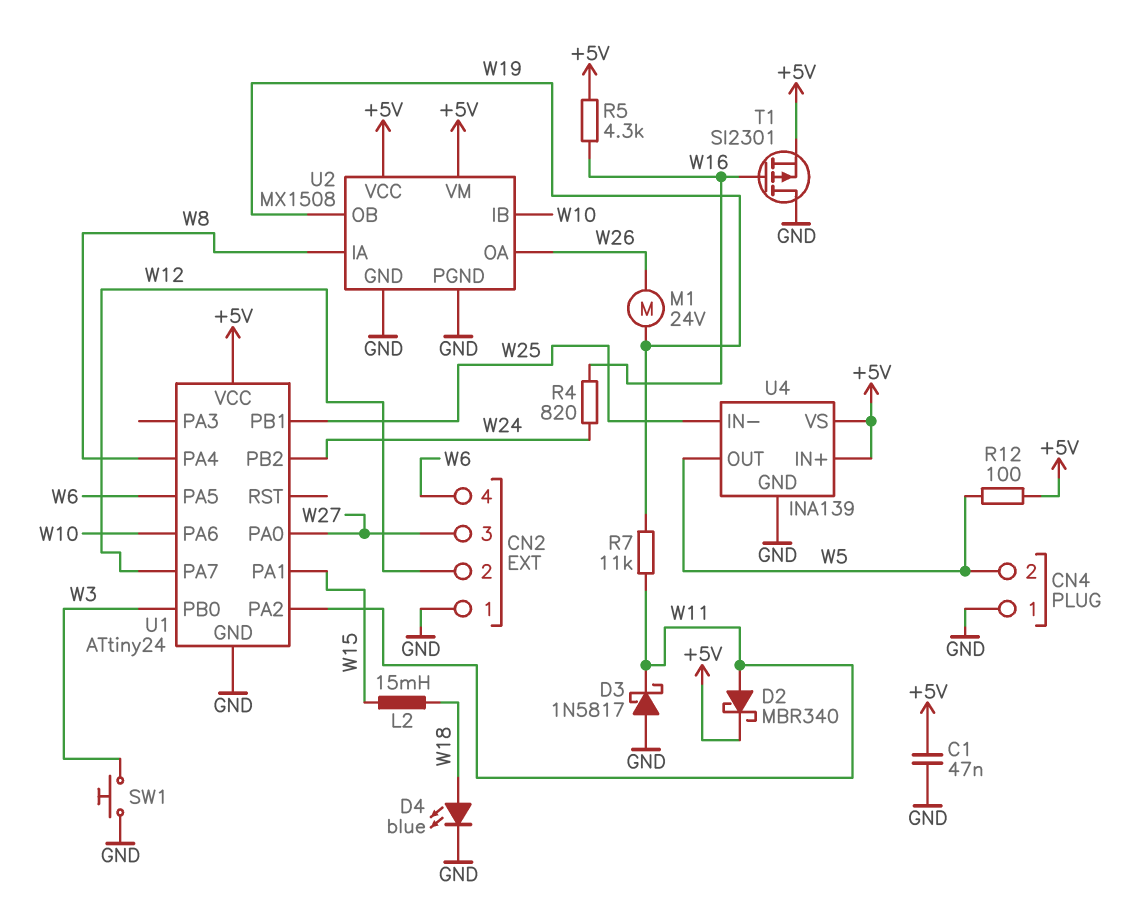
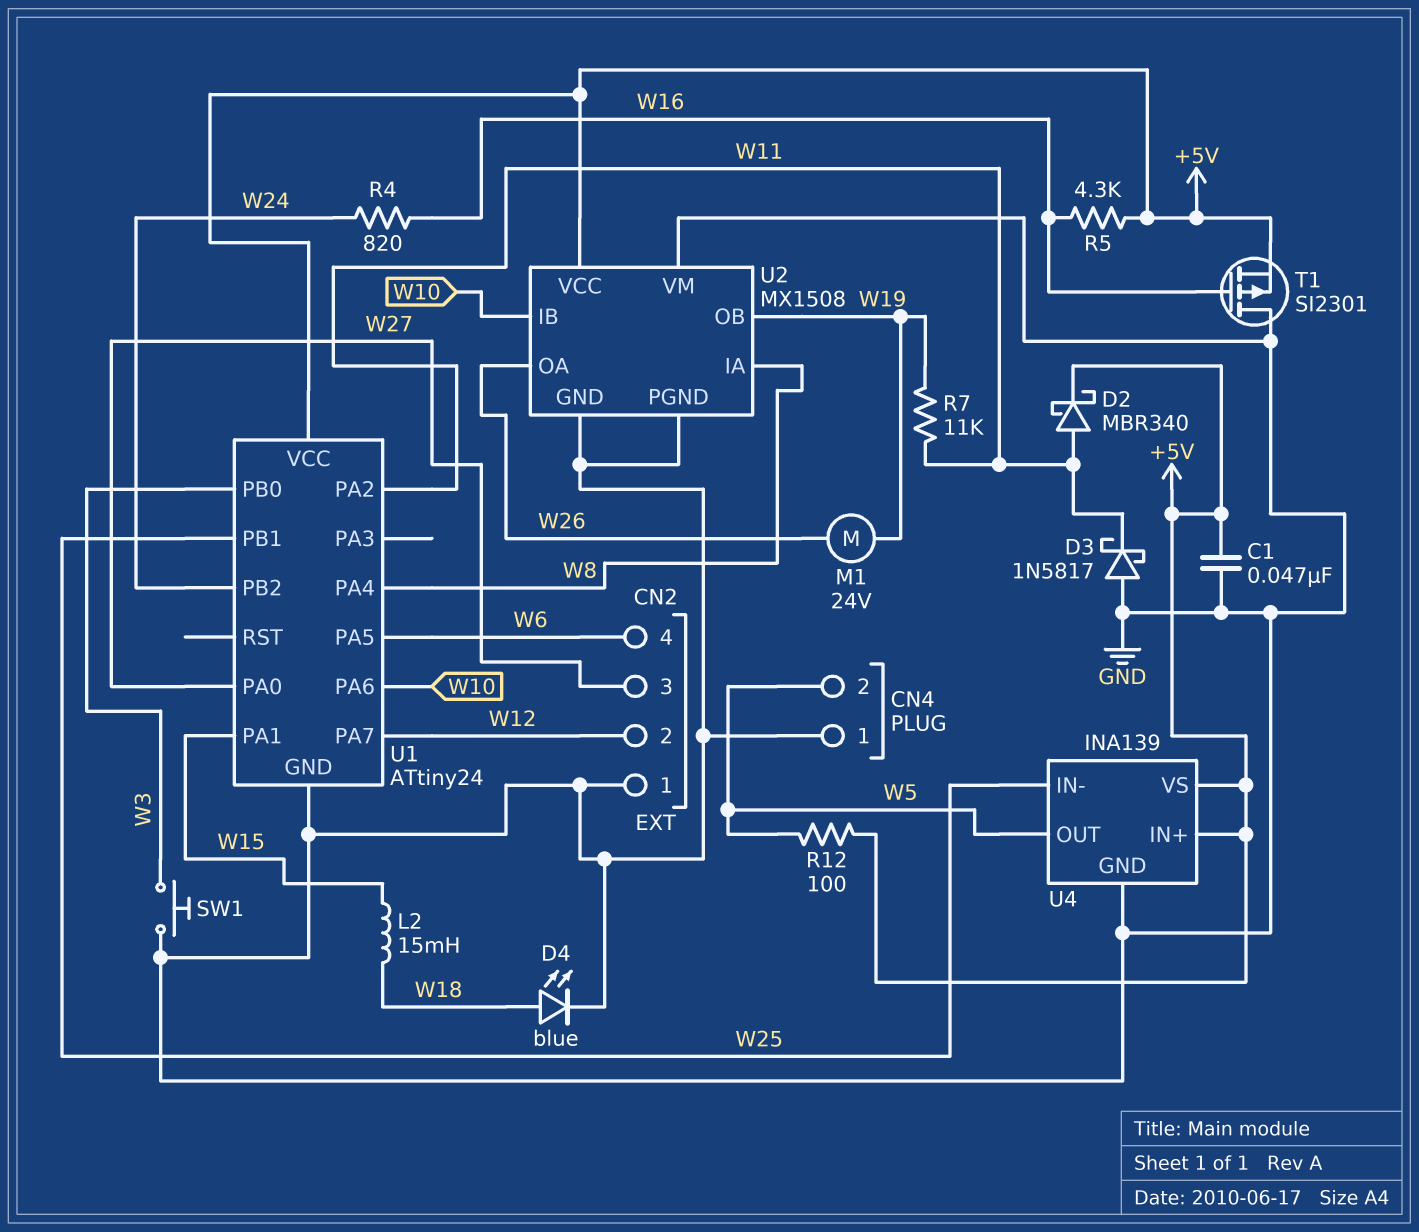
U2 pin VM: +5V -> GND

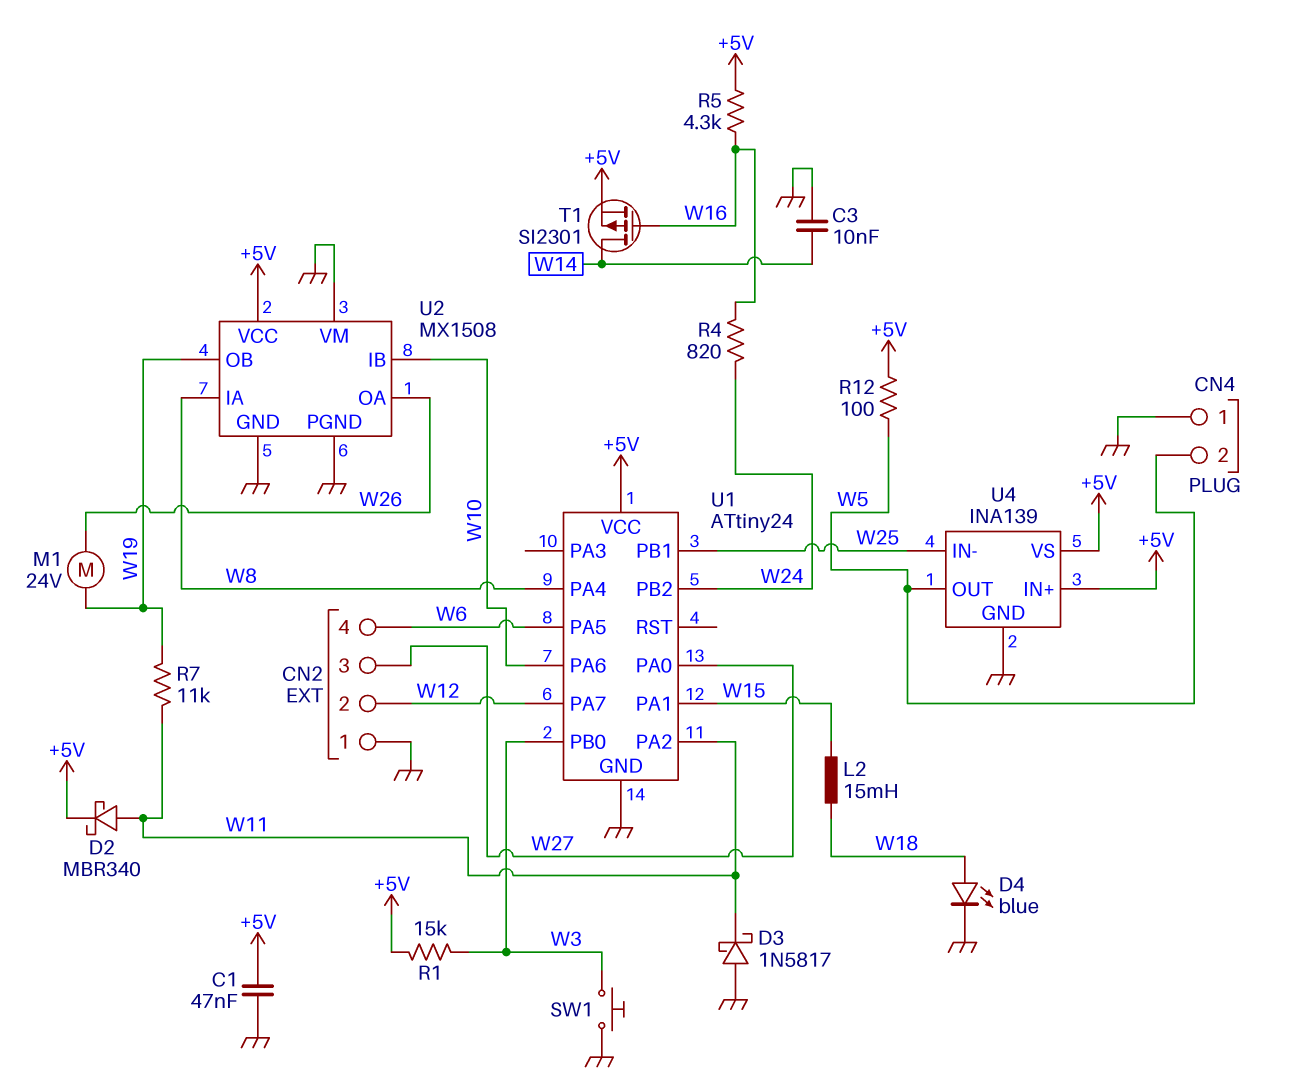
C3: none -> 10nF (GND, W14)
R1: none -> 15k (+5V, W3)
T1: PMOS SI2301 (G W16, D GND, S +5V) -> PMOS SI2301 (G W16, D W14, S +5V)

